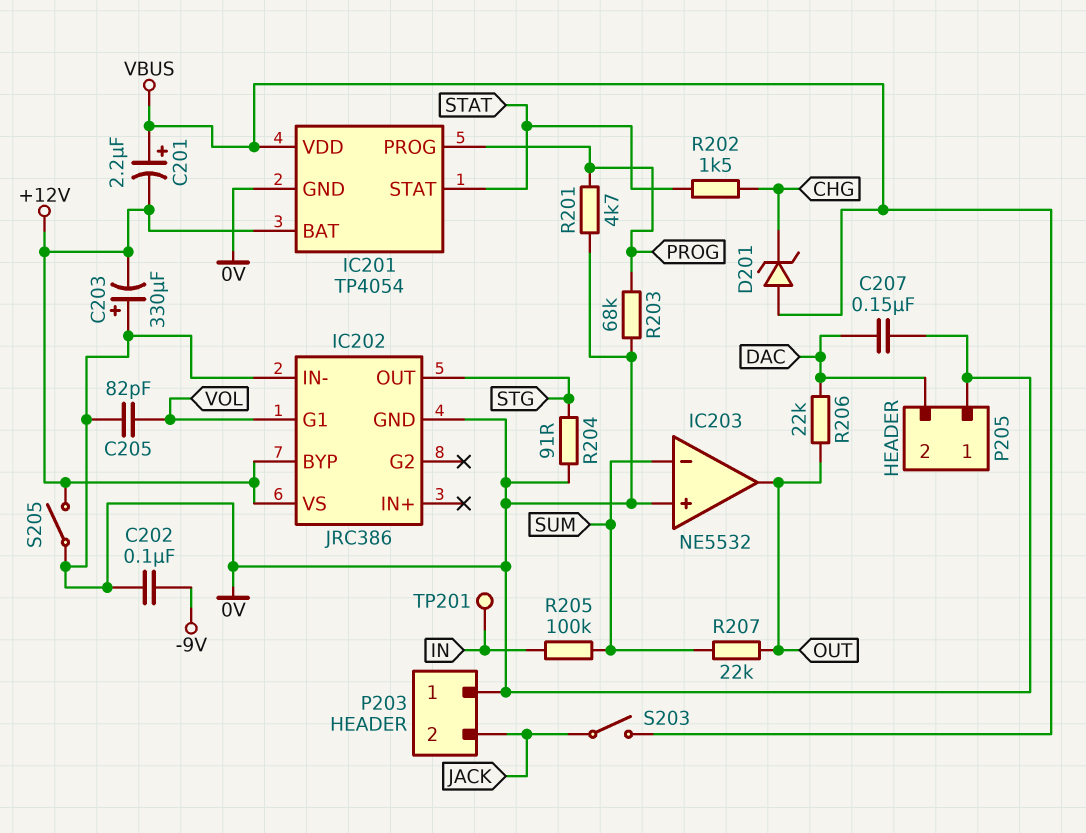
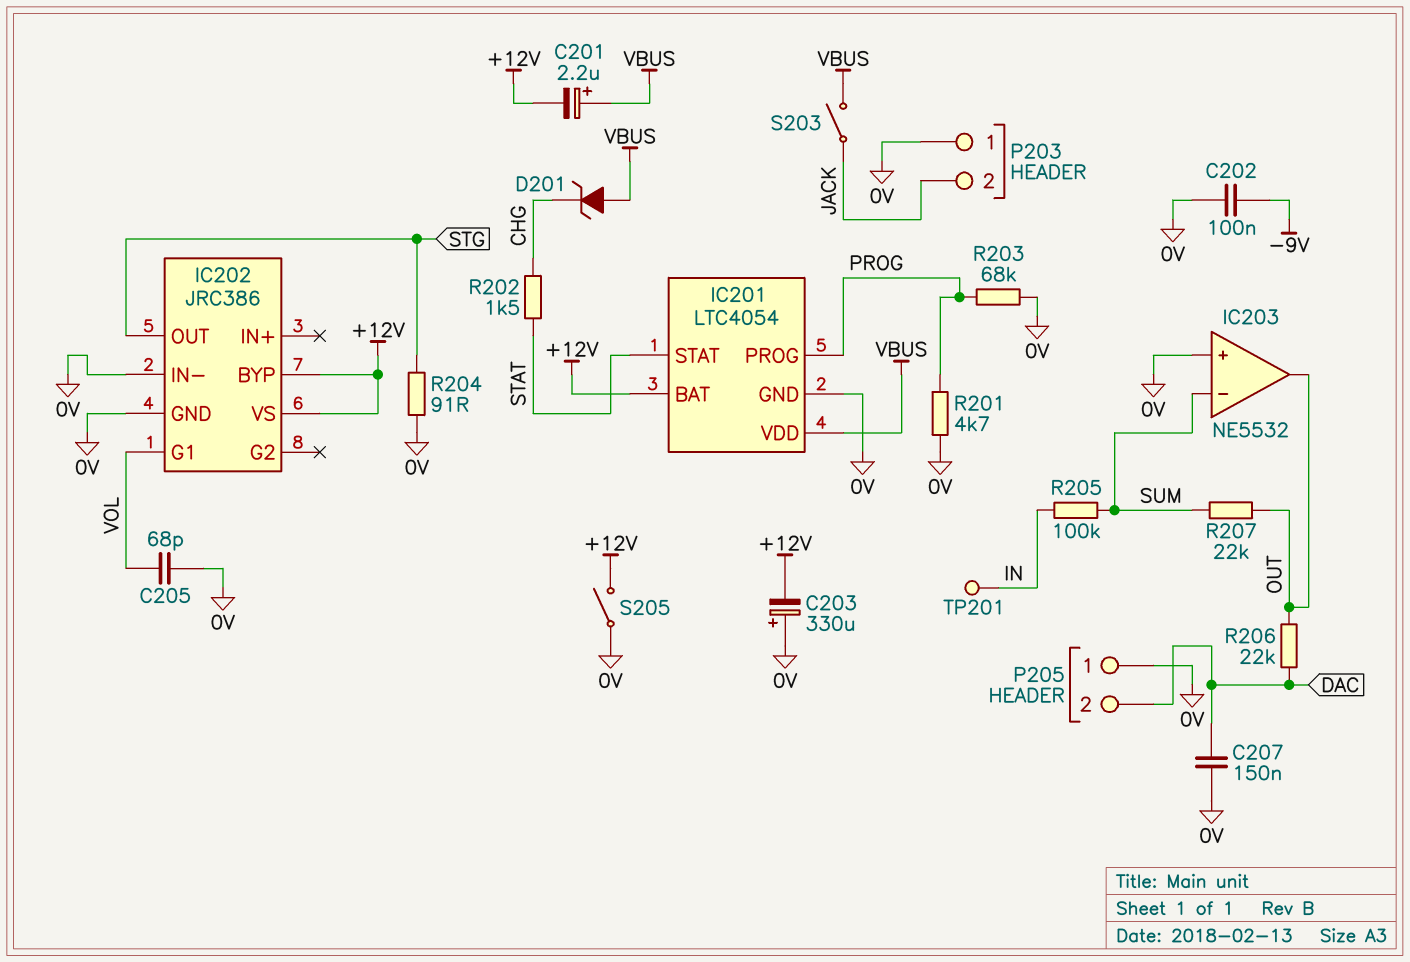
C205: 82pF (0V, VOL) -> 68pF (0V, VOL)
IC201: TP4054 -> LTC4054

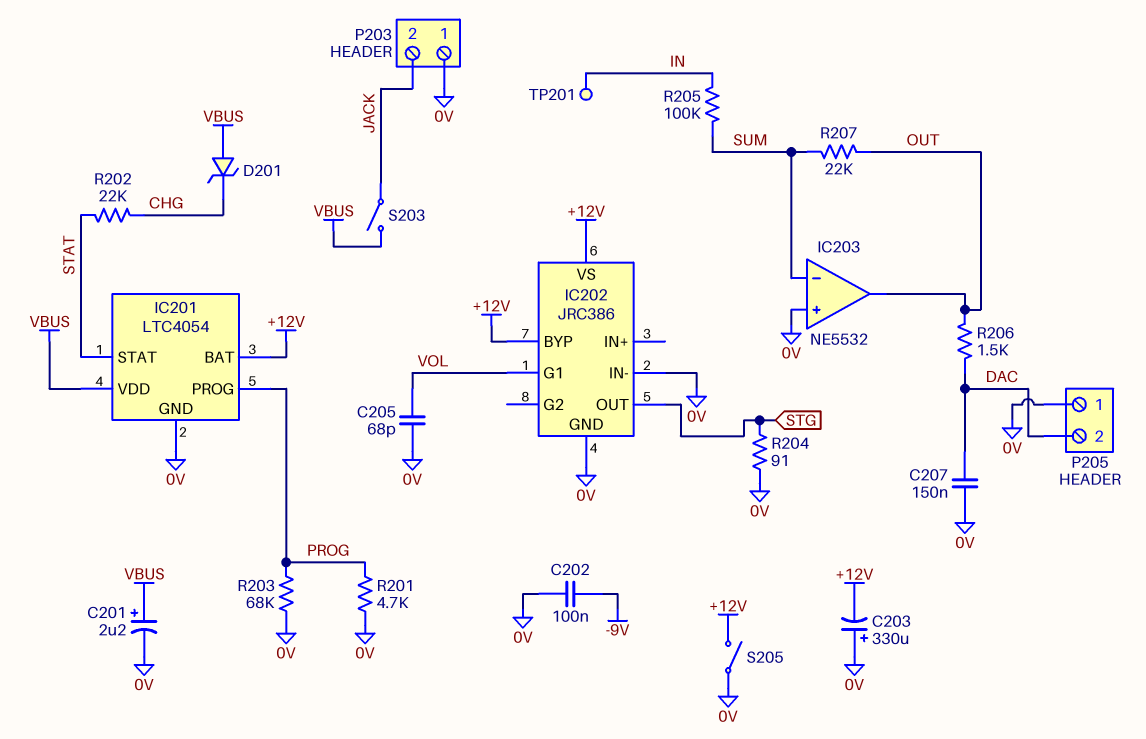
C201: 2.2uF (plus VBUS, minus +12V) -> 2.2uF (plus VBUS, minus 0V)
R202: 1.5k (CHG, STAT) -> 22k (CHG, STAT)
R206: 22k (DAC, OUT) -> 1.5k (DAC, OUT)

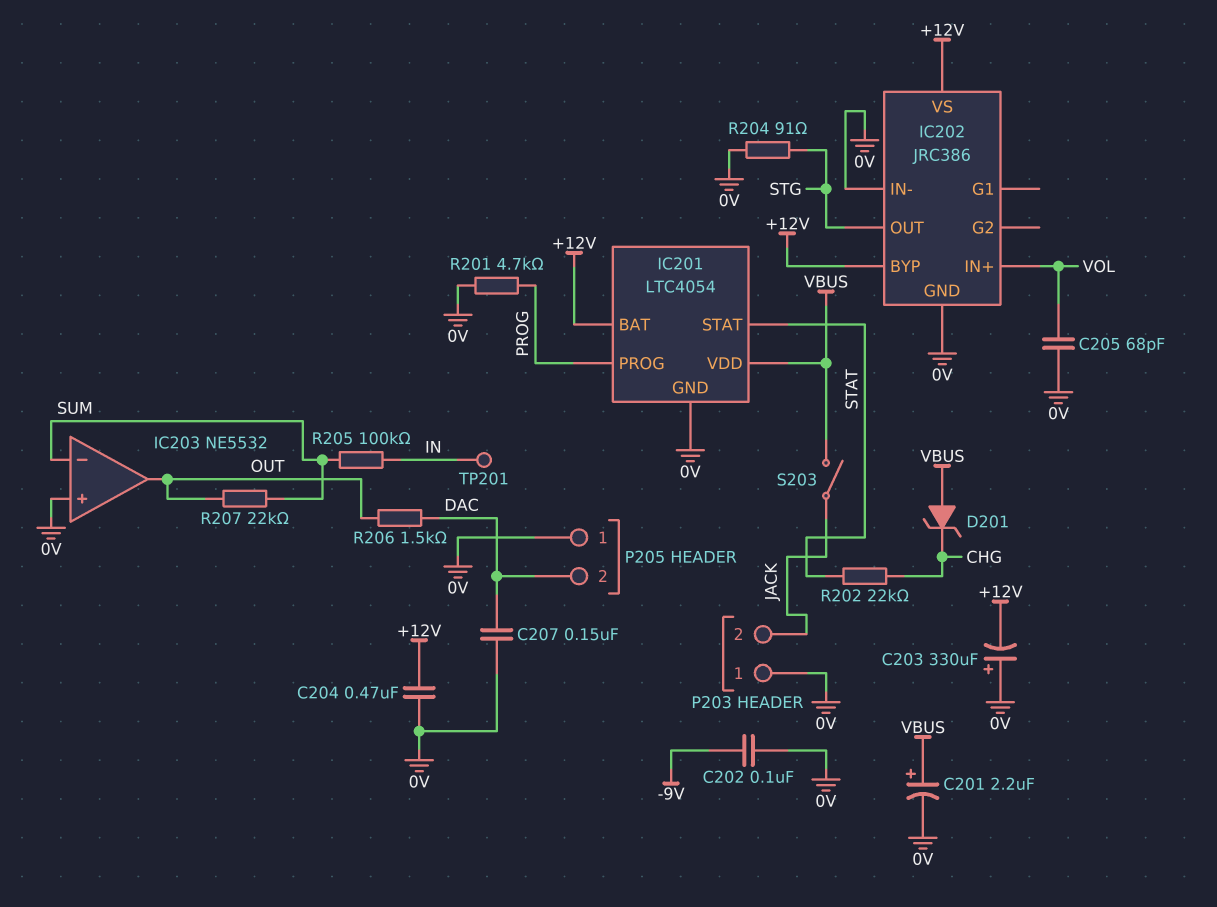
C204: none -> 470nF (+12V, 0V)
IC202 pin G1: VOL -> none
IC202 pin IN+: none -> VOL
R203: 68k (0V, PROG) -> none
S205: switch (+12V, 0V) -> none

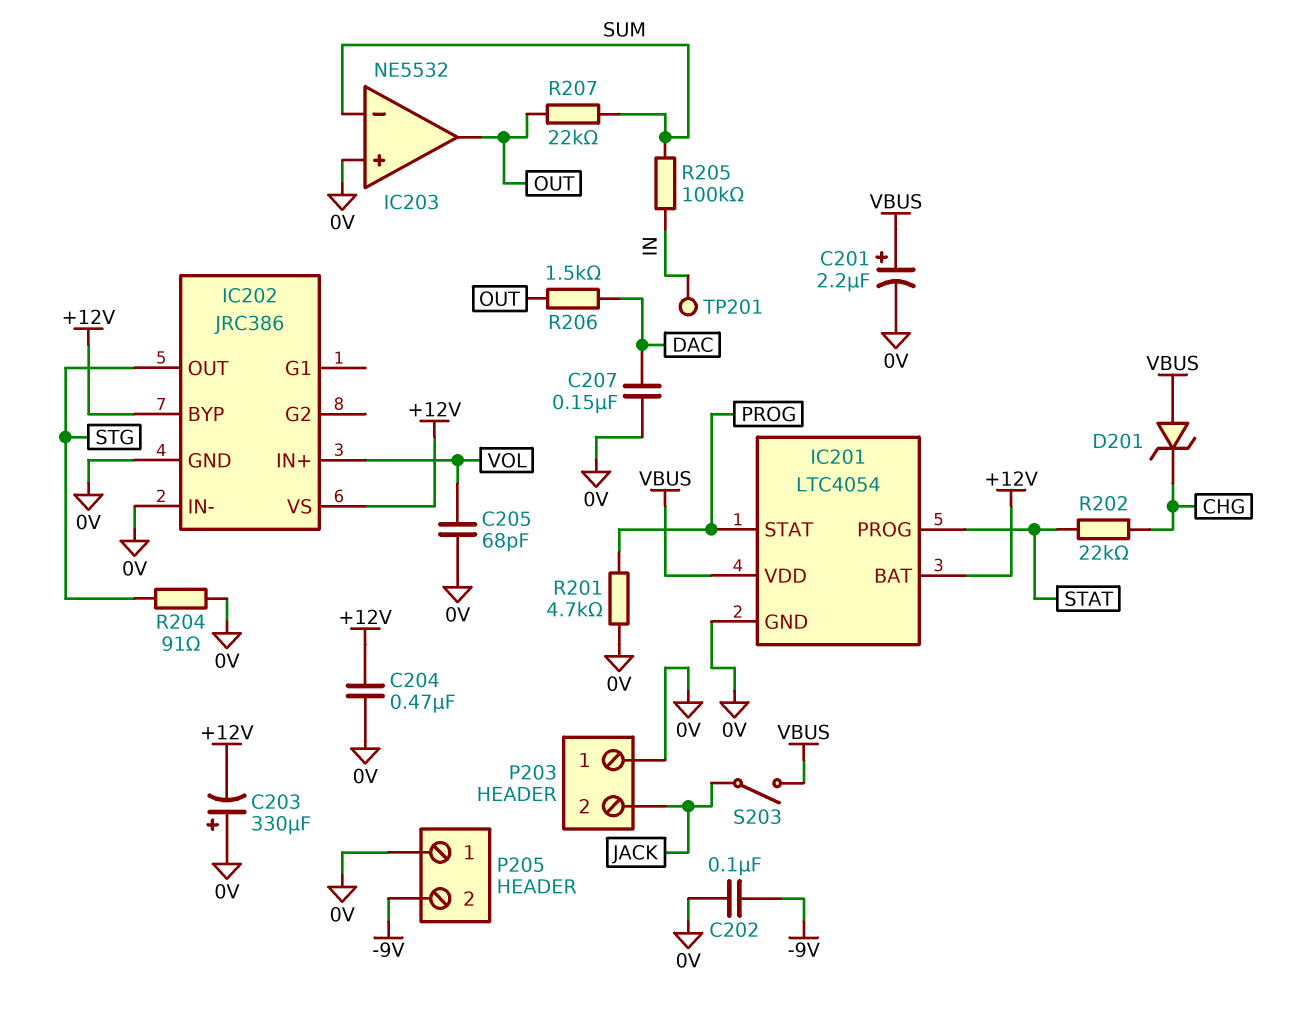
IC201 pin PROG: PROG -> STAT
IC201 pin STAT: STAT -> PROG
P205 pin 2: DAC -> -9V

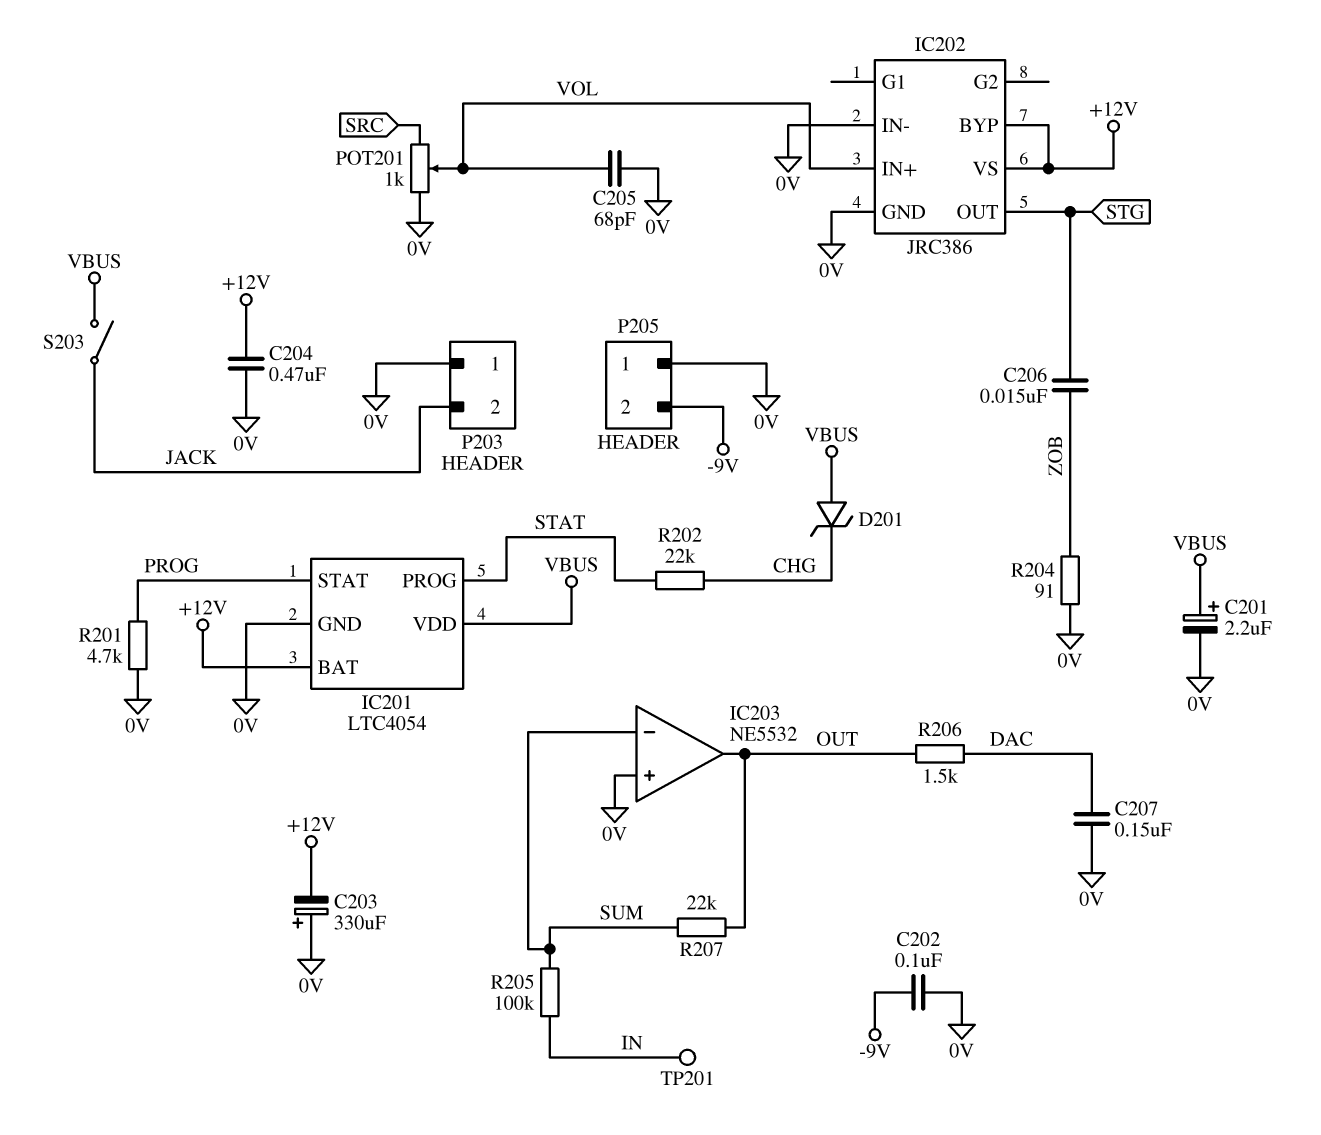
C206: none -> 15nF (STG, ZOB)
POT201: none -> 1k (0V, SRC, wiper VOL)
R204: 91 (0V, STG) -> 91 (0V, ZOB)

